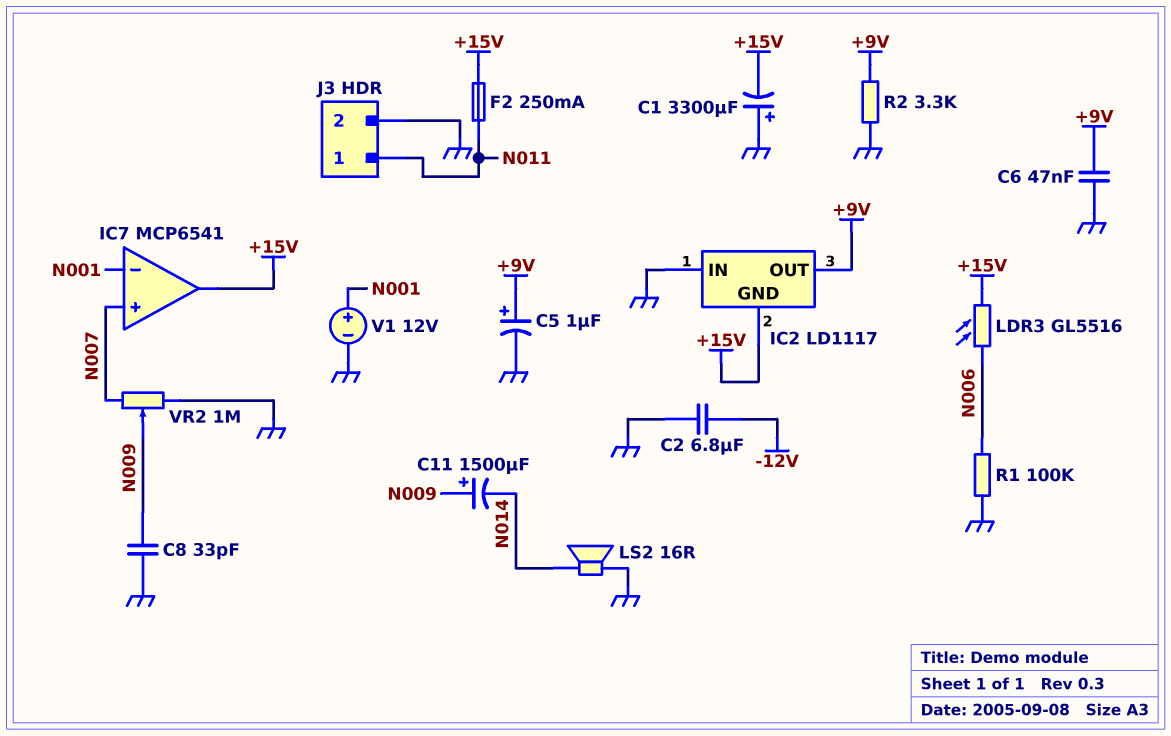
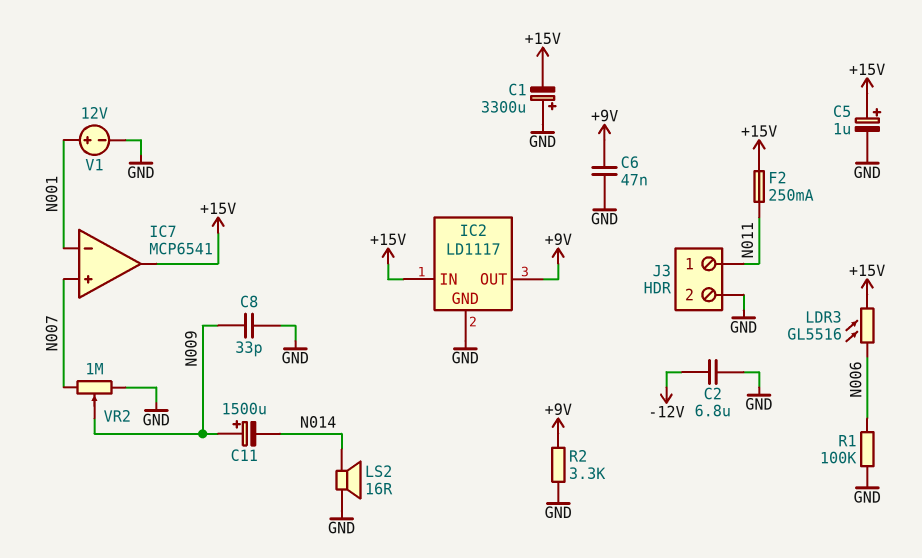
C5: 1uF (plus +9V, minus GND) -> 1uF (plus +15V, minus GND)
IC2 pin GND: +15V -> GND
IC2 pin IN: GND -> +15V

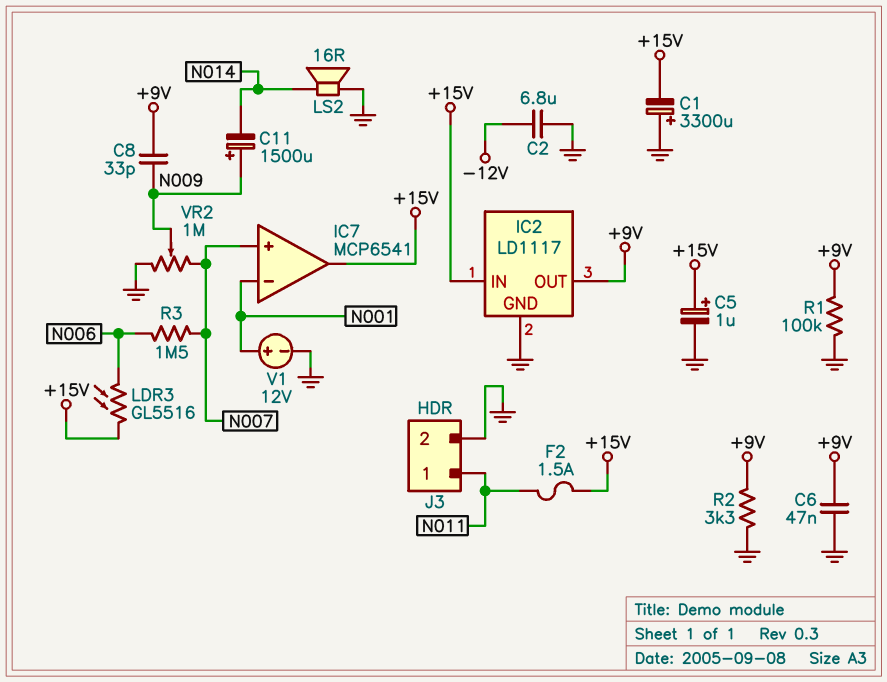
C8: 33pF (GND, N009) -> 33pF (+9V, N009)
F2: 250mA (+15V, N011) -> 1.5A (+15V, N011)
R1: 100k (GND, N006) -> 100k (+9V, GND)
R3: none -> 1.5M (N006, N007)

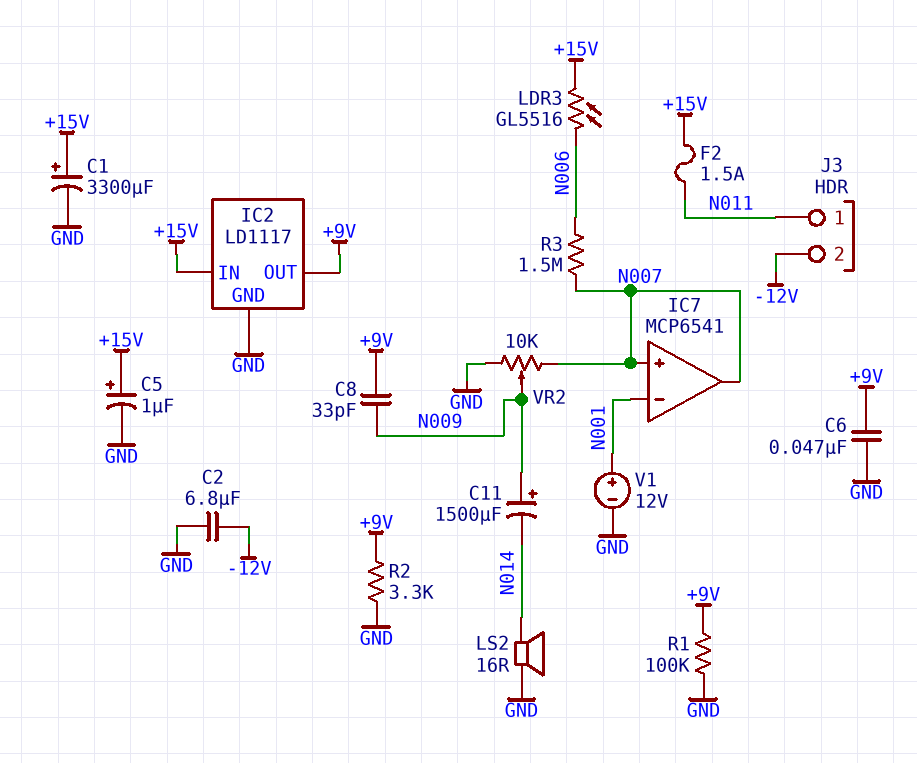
C1: 3300uF (plus GND, minus +15V) -> 3300uF (plus +15V, minus GND)
IC7 pin out: +15V -> N007
J3 pin 2: GND -> -12V
VR2: 1M (GND, N007, wiper N009) -> 10k (GND, N007, wiper N009)

